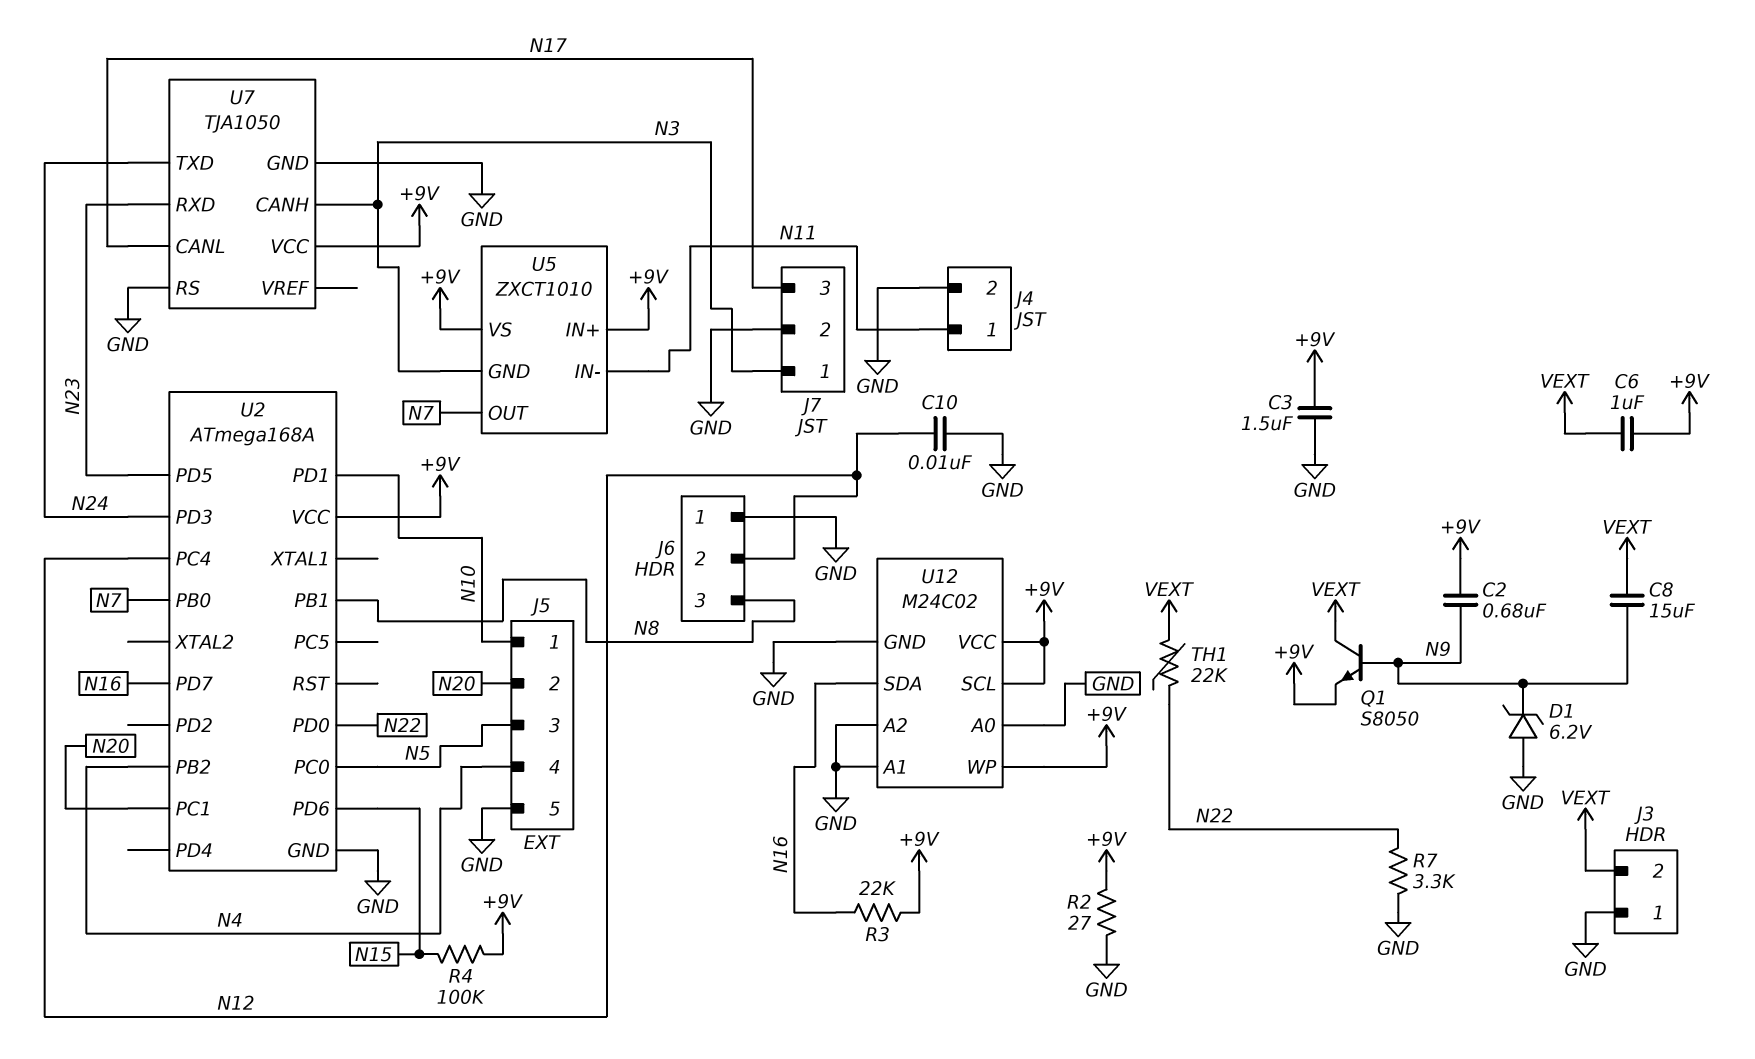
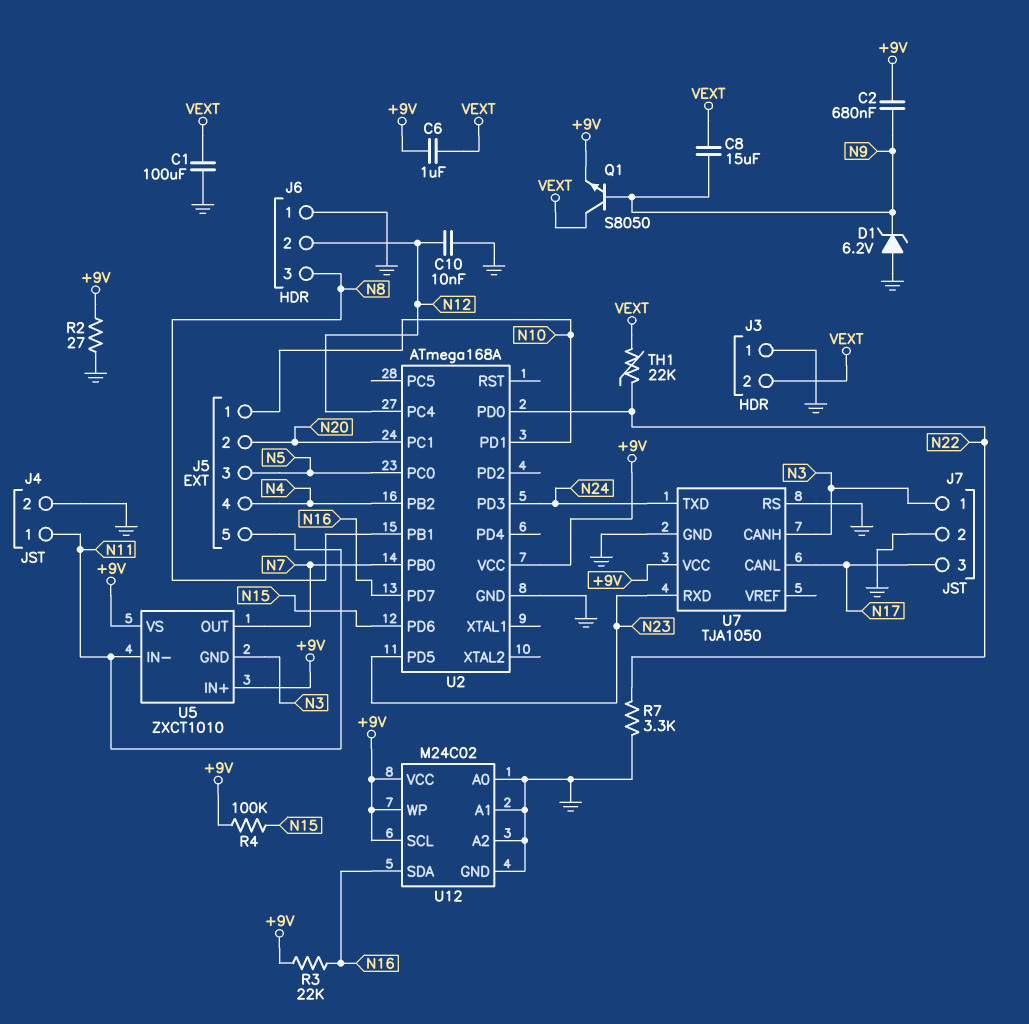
C1: none -> 100uF (GND, VEXT)
C3: 1.5uF (+9V, GND) -> none
J5 pin 5: GND -> N11

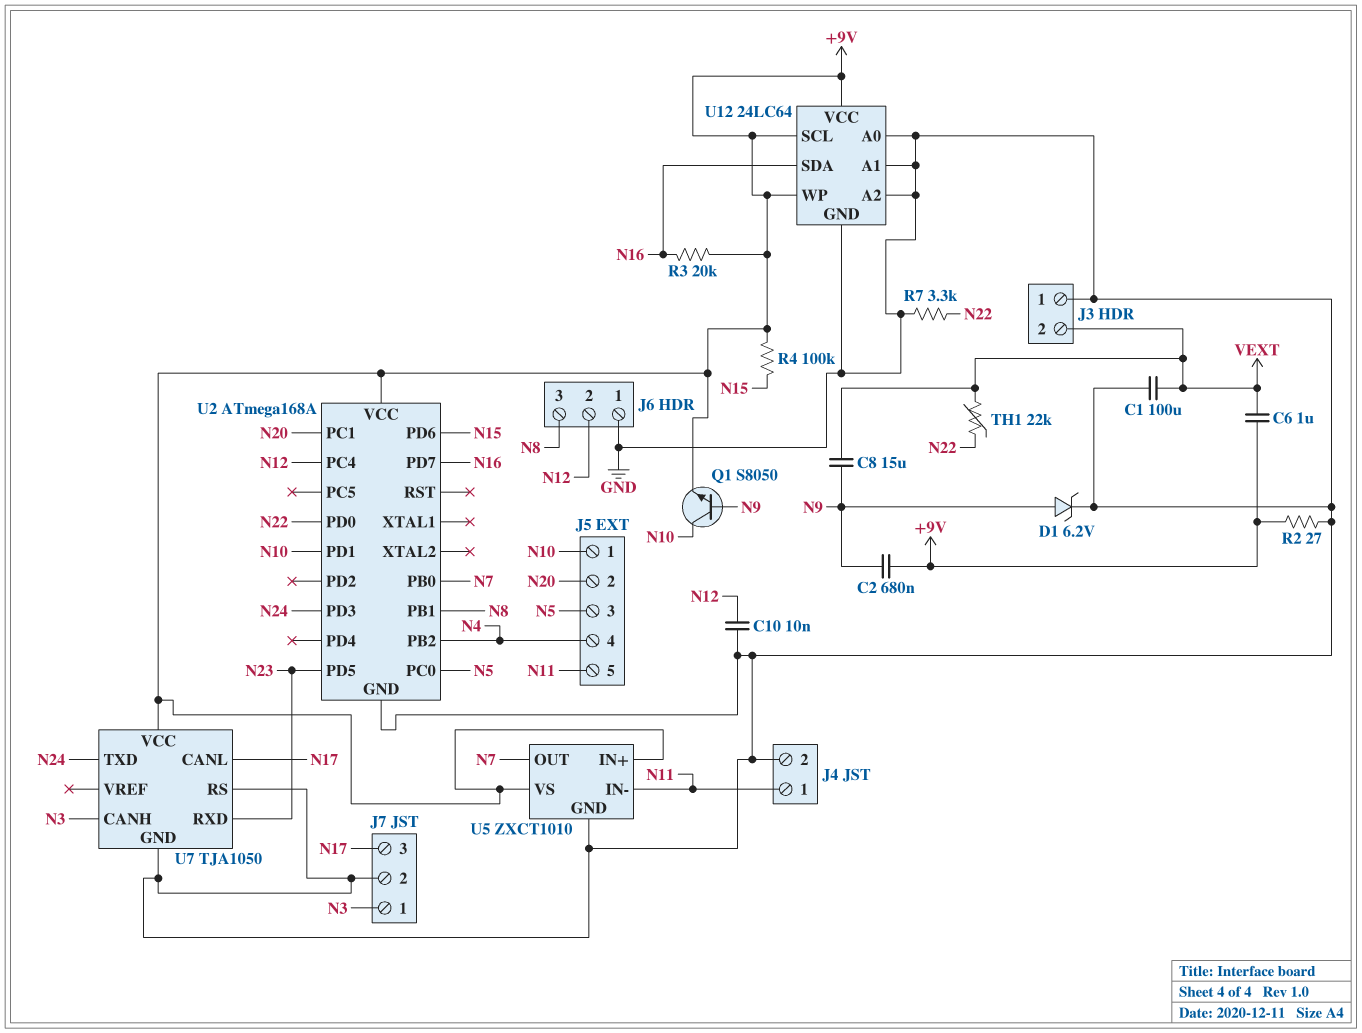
D1: zener 6.2V (A GND, K N9) -> zener 6.2V (A N9, K GND)
Q1: NPN S8050 (B N9, C VEXT, E +9V) -> NPN S8050 (B N9, C N10, E +9V)
R3: 22k (+9V, N16) -> 20k (+9V, N16)
U5 pin GND: N3 -> GND
U12: M24C02 -> 24LC64

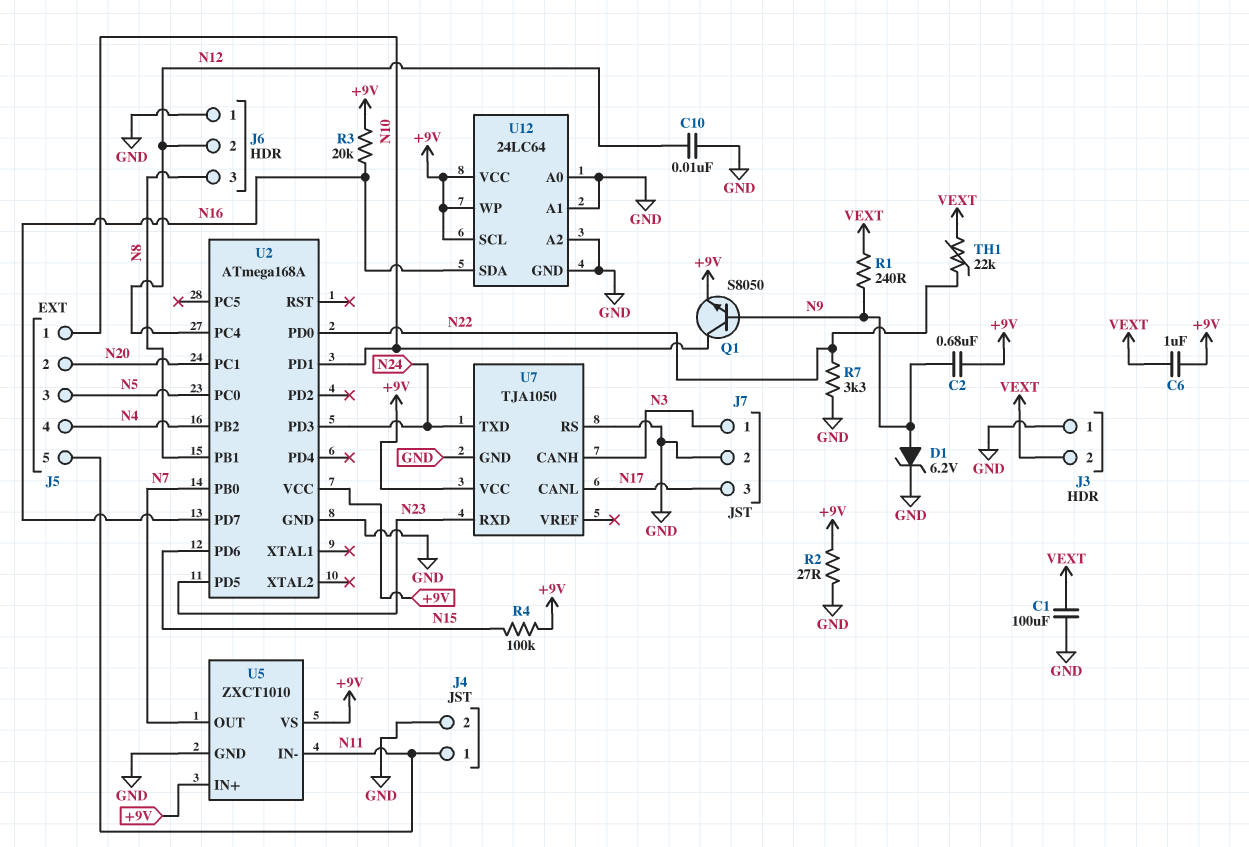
C8: 15uF (N9, VEXT) -> none
R1: none -> 240 (N9, VEXT)

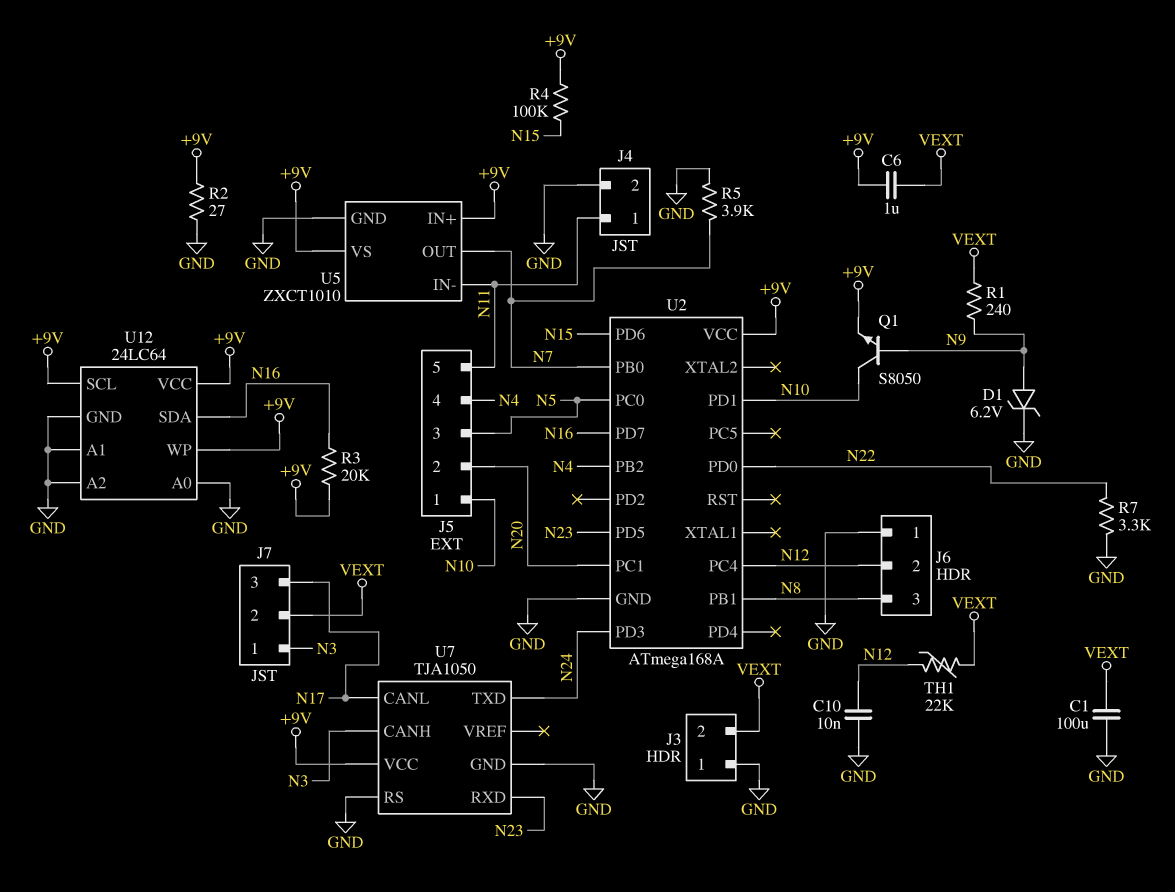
C2: 680nF (+9V, N9) -> none
J7 pin 2: GND -> VEXT
R5: none -> 3.9k (GND, N7)
TH1: 22k (N22, VEXT) -> 22k (N12, VEXT)

